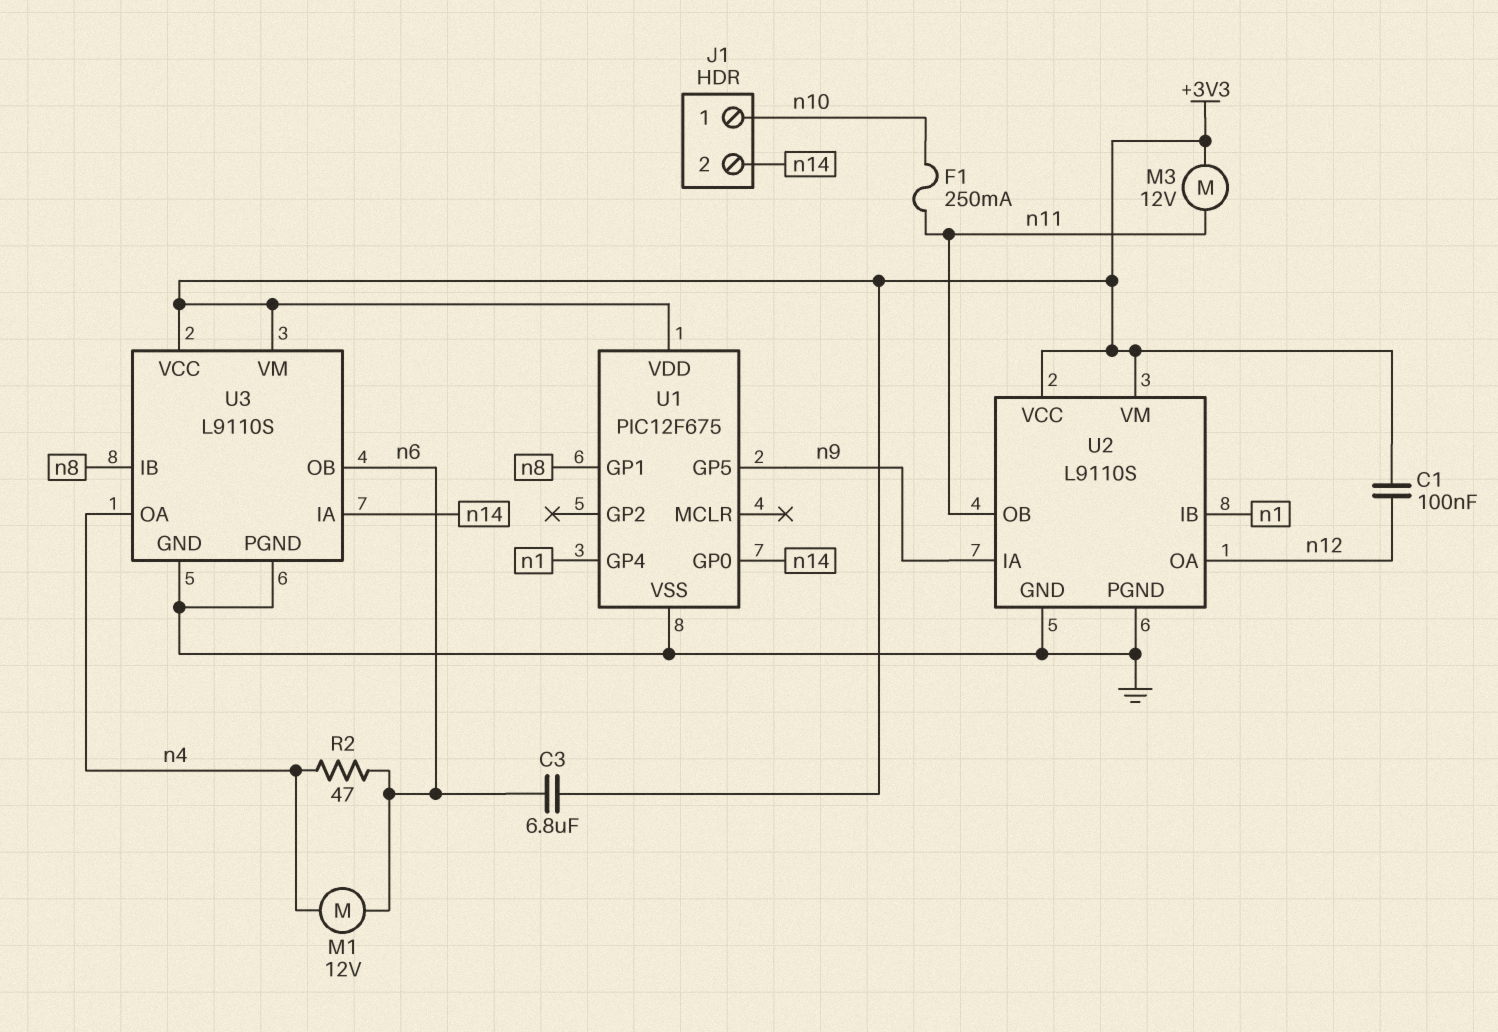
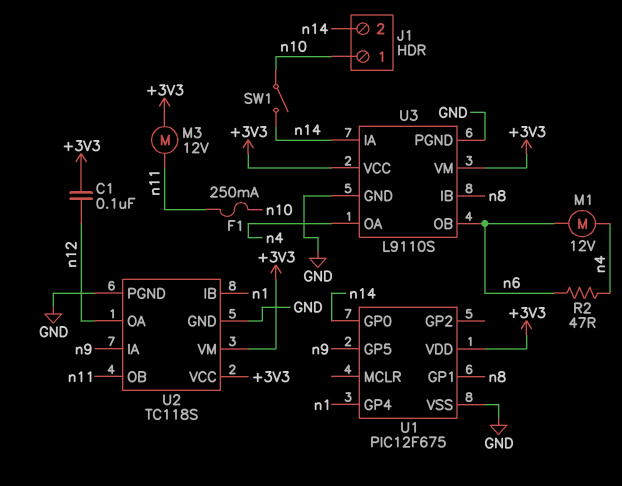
C3: 6.8uF (+3V3, n6) -> none
SW1: none -> switch (n10, n14)
U2: L9110S -> TC118S

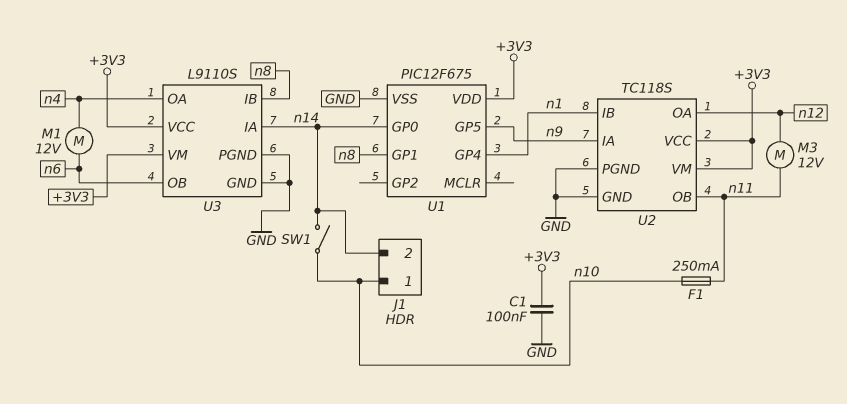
C1: 100nF (+3V3, n12) -> 100nF (+3V3, GND)
M3: motor 12V (+3V3, n11) -> motor 12V (n11, n12)
R2: 47 (n4, n6) -> none

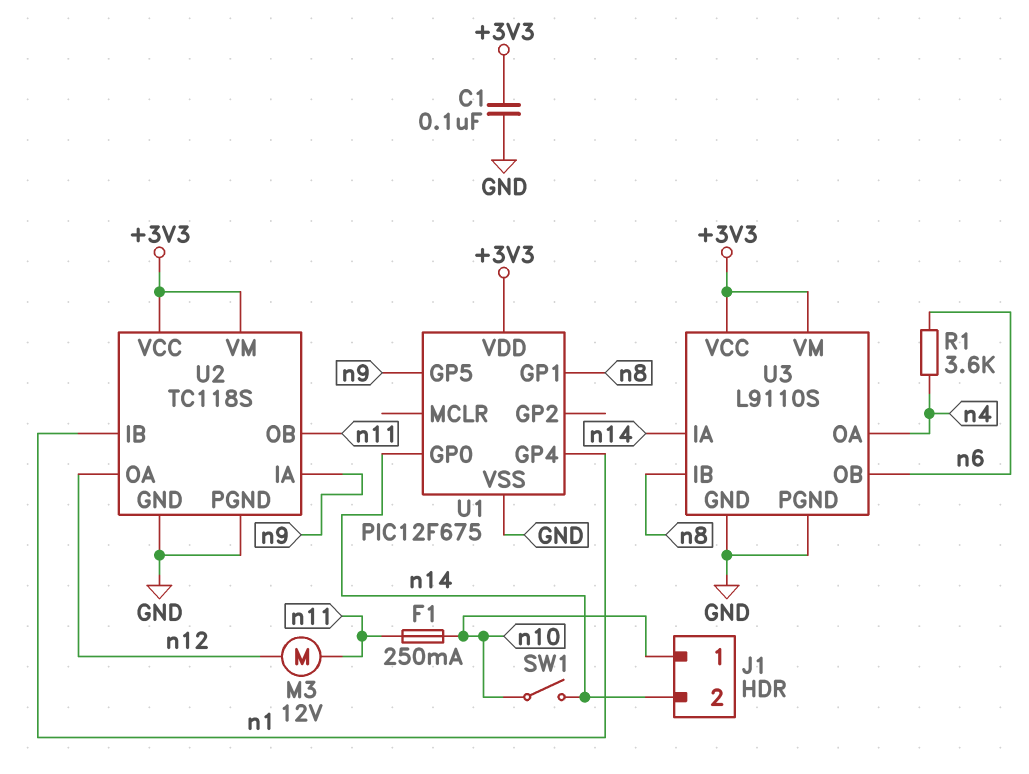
M1: motor 12V (n4, n6) -> none
R1: none -> 3.6k (n4, n6)

